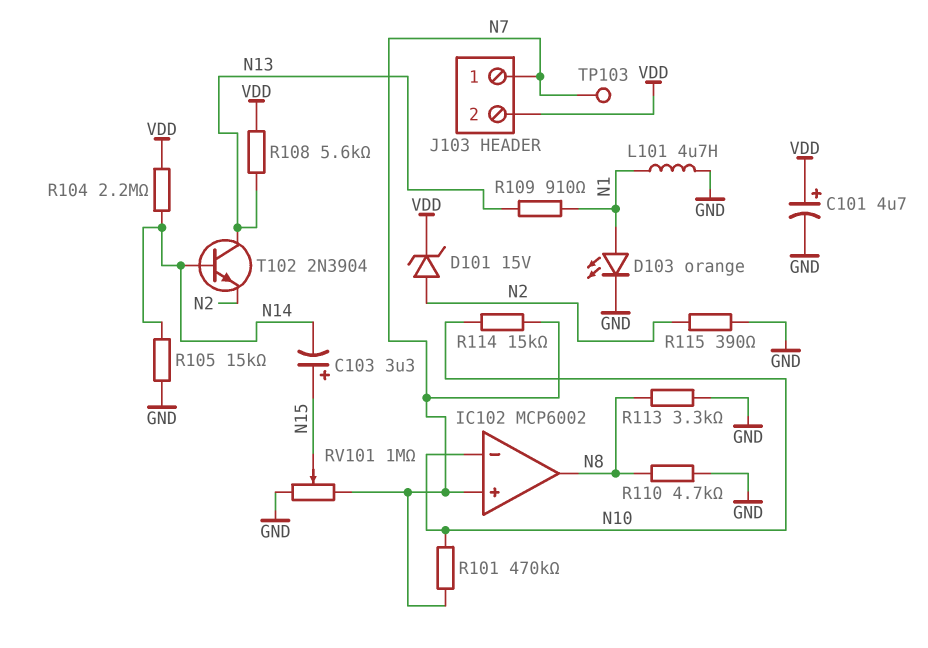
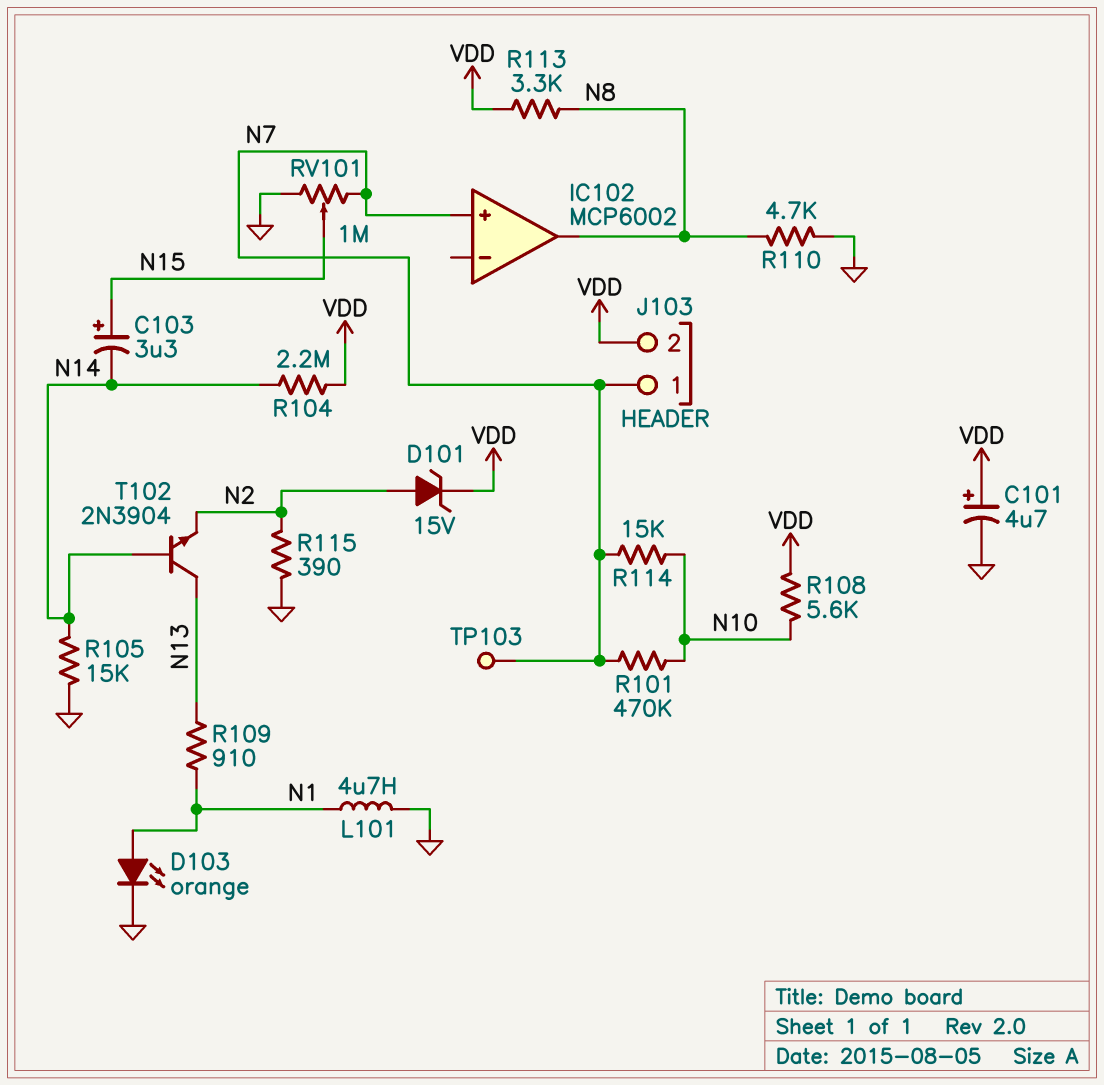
IC102 pin in-: N10 -> none
R108: 5.6k (N13, VDD) -> 5.6k (N10, VDD)
R113: 3.3k (GND, N8) -> 3.3k (N8, VDD)

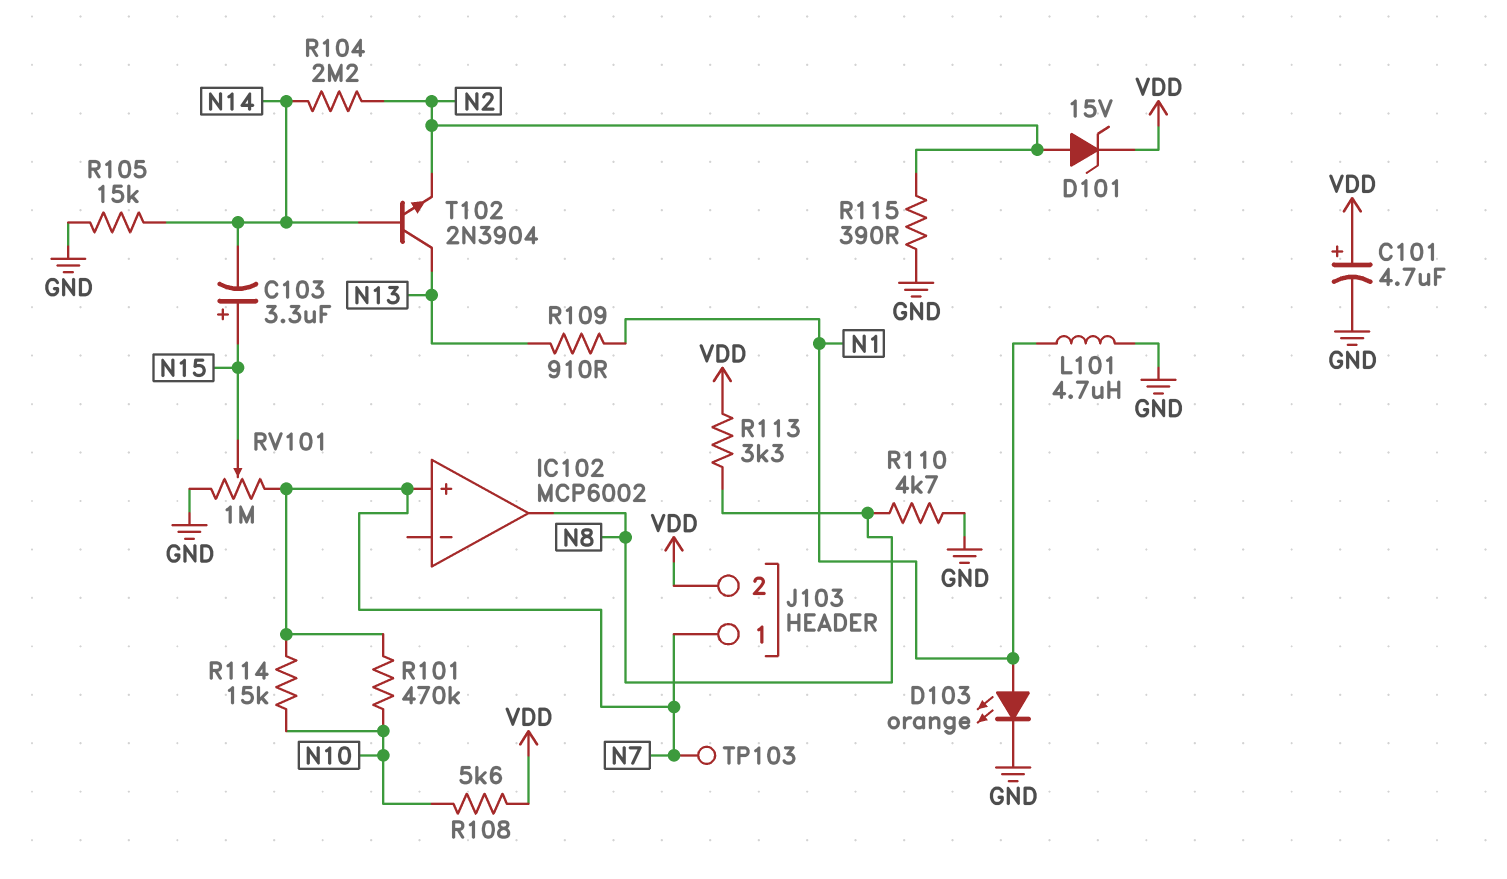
R104: 2.2M (N14, VDD) -> 2.2M (N2, N14)

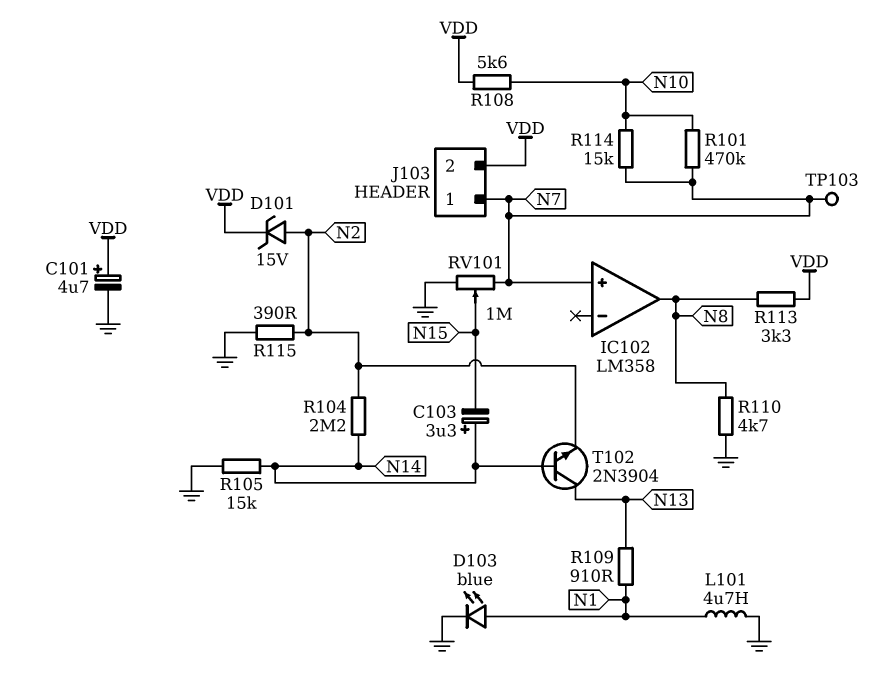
C103: 3.3uF (plus N15, minus N14) -> 3.3uF (plus N14, minus N15)
D103: LED orange (A N1, K GND) -> LED blue (A N1, K GND)
IC102: MCP6002 -> LM358

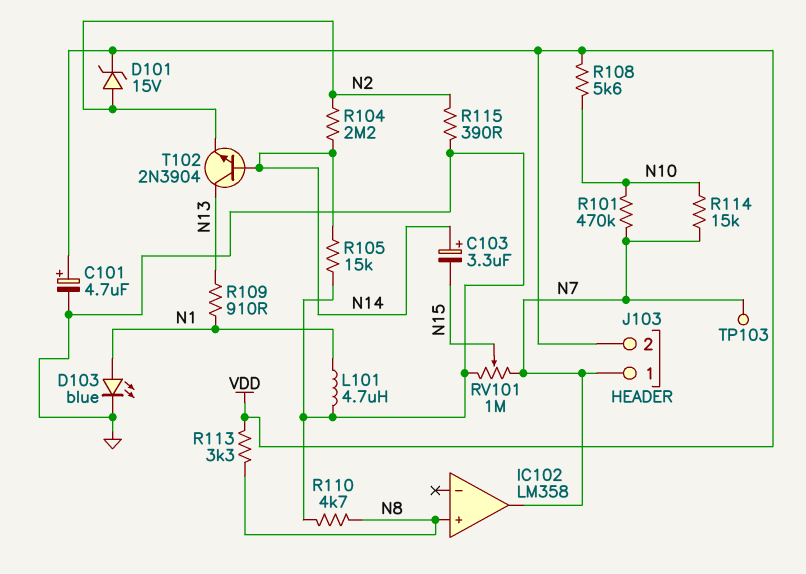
IC102 pin in+: N7 -> N8
IC102 pin out: N8 -> N7

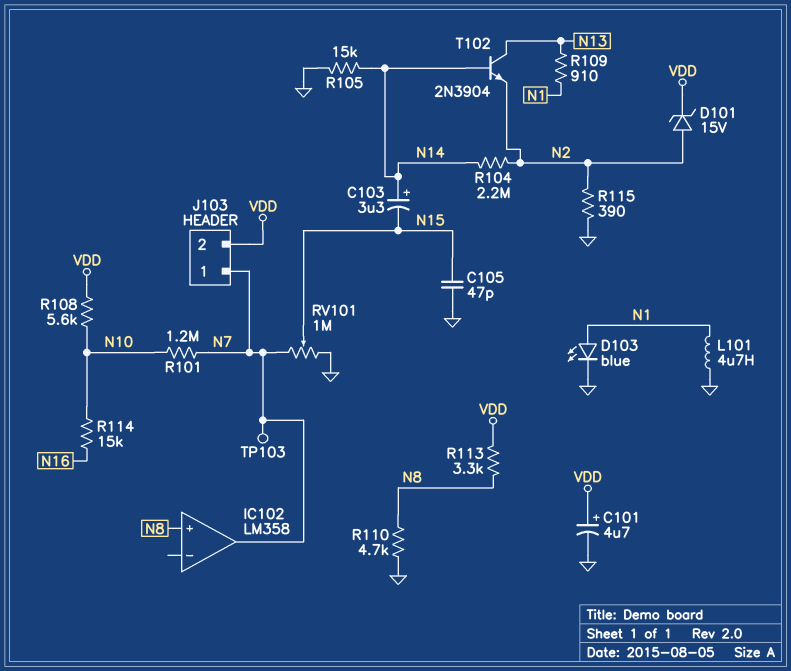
C105: none -> 47pF (GND, N15)
R101: 470k (N7, N10) -> 1.2M (N7, N10)
R114: 15k (N7, N10) -> 15k (N10, N16)

